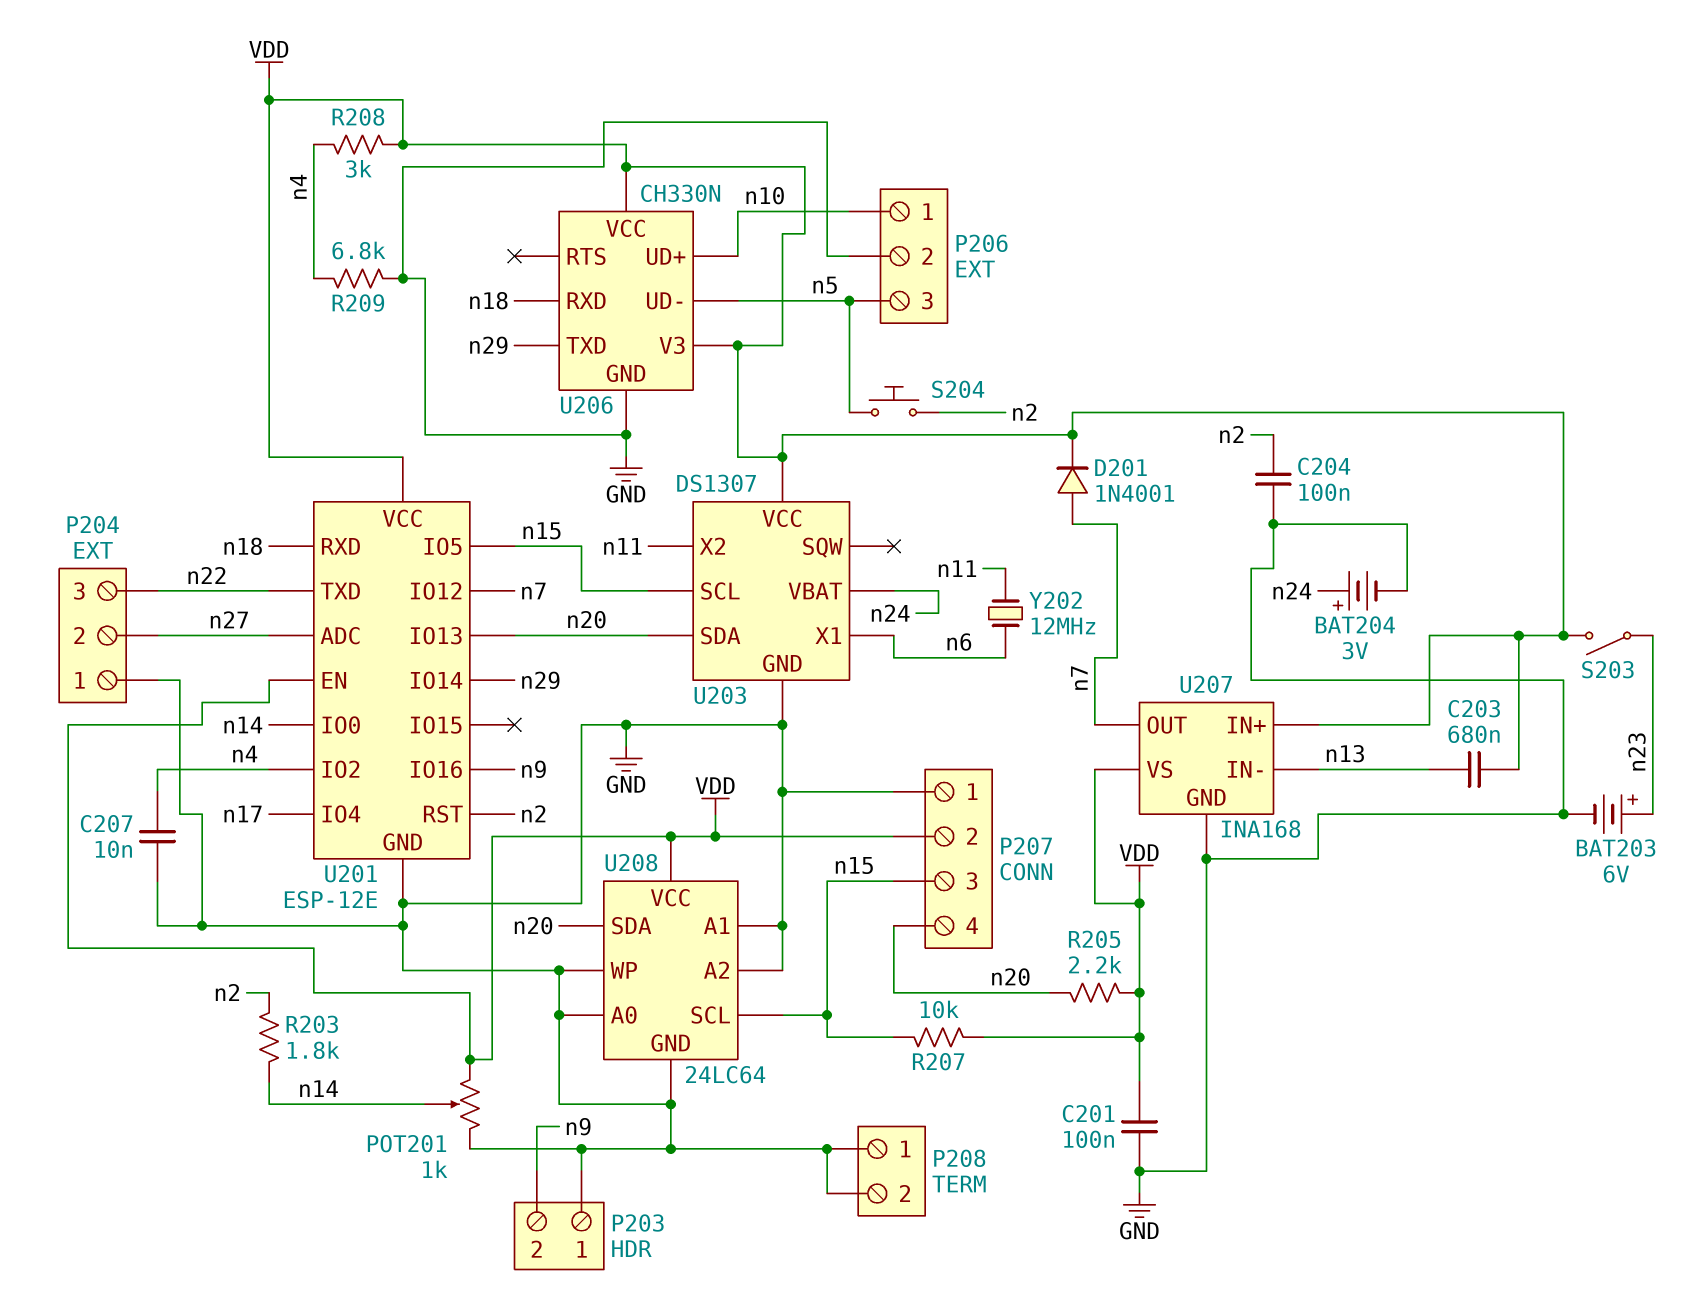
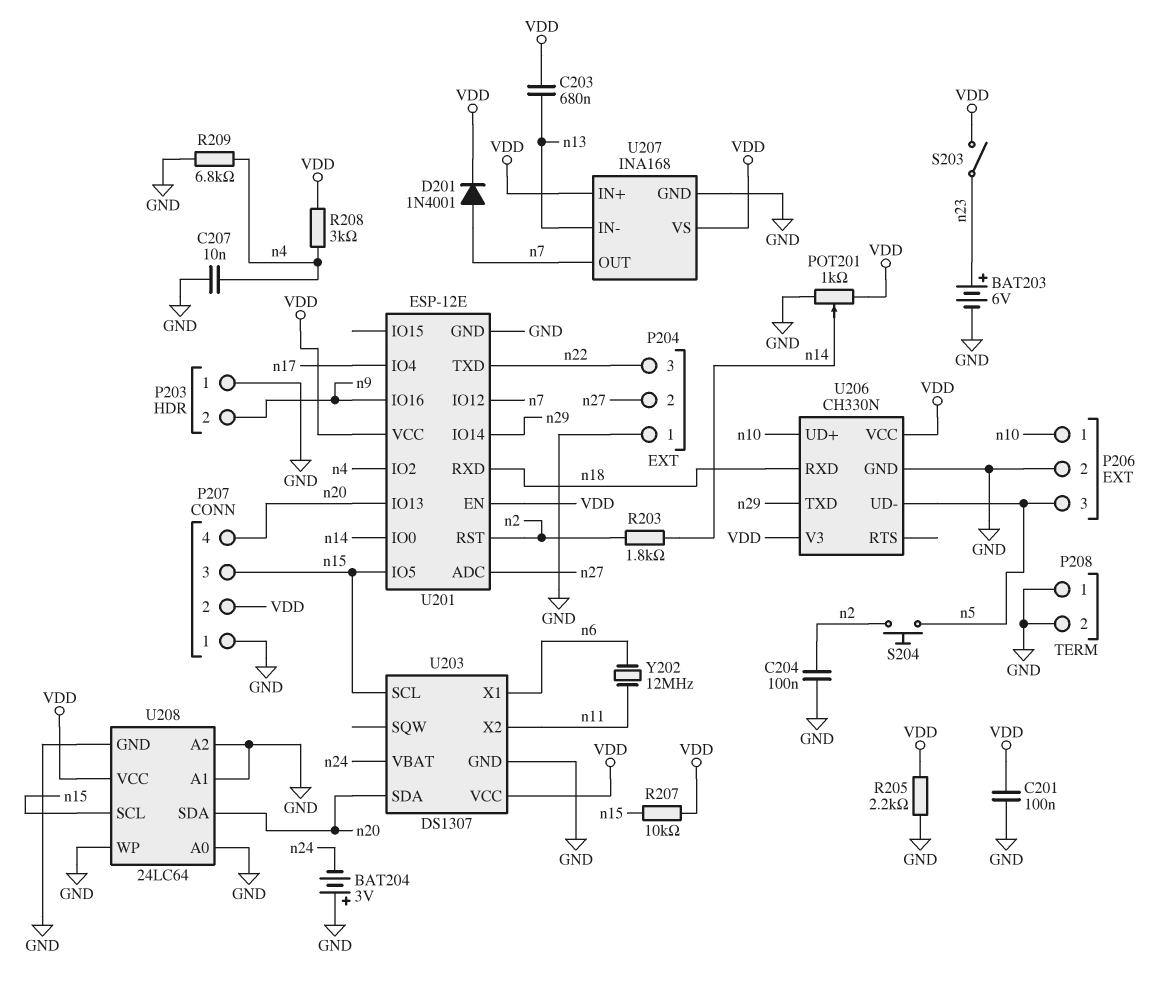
BAT204: 3V (plus n24, minus GND) -> 3V (plus GND, minus n24)
R205: 2.2k (VDD, n20) -> 2.2k (GND, VDD)

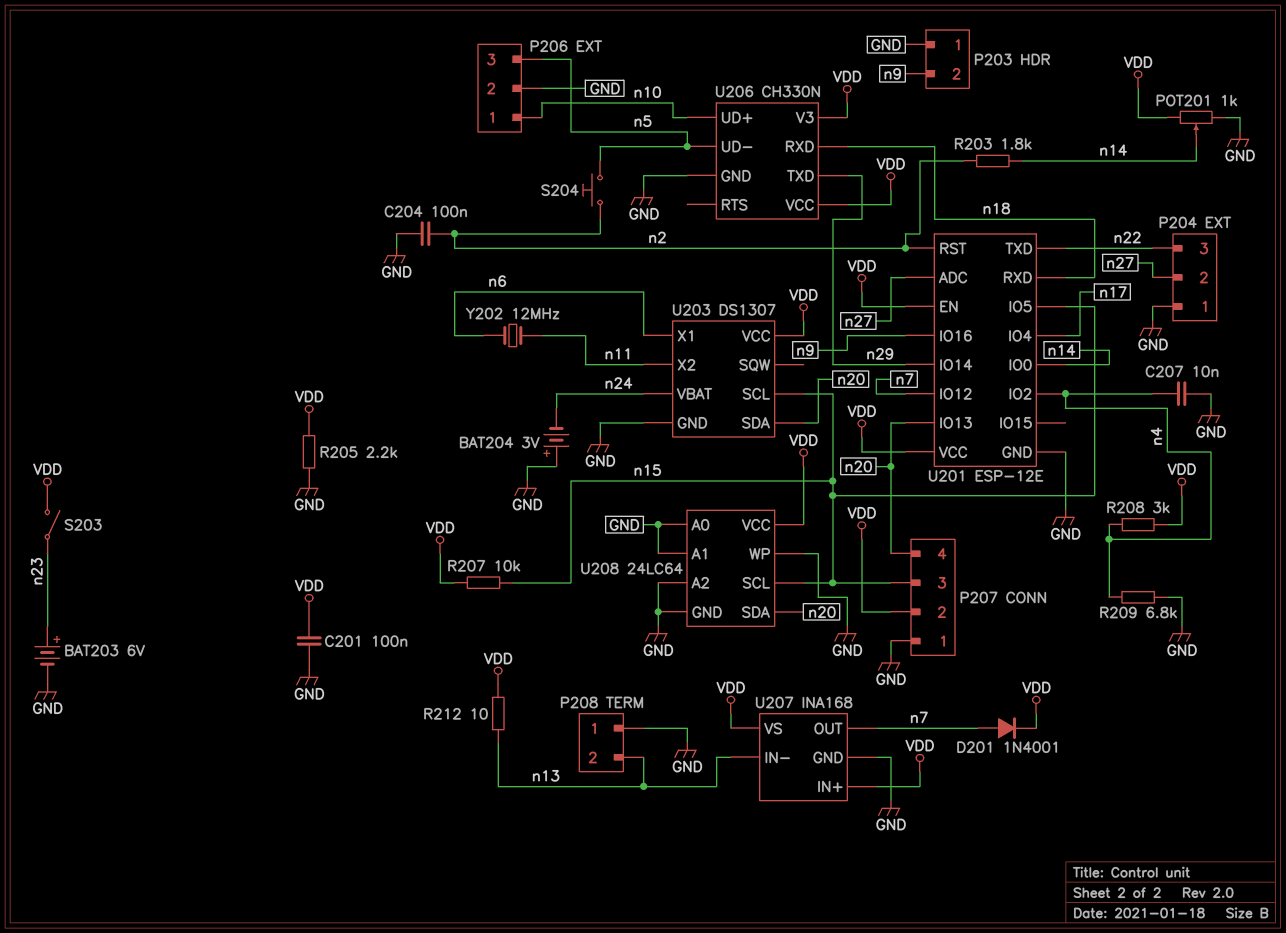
C203: 680nF (VDD, n13) -> none
P208 pin 2: GND -> n13
R212: none -> 10 (VDD, n13)

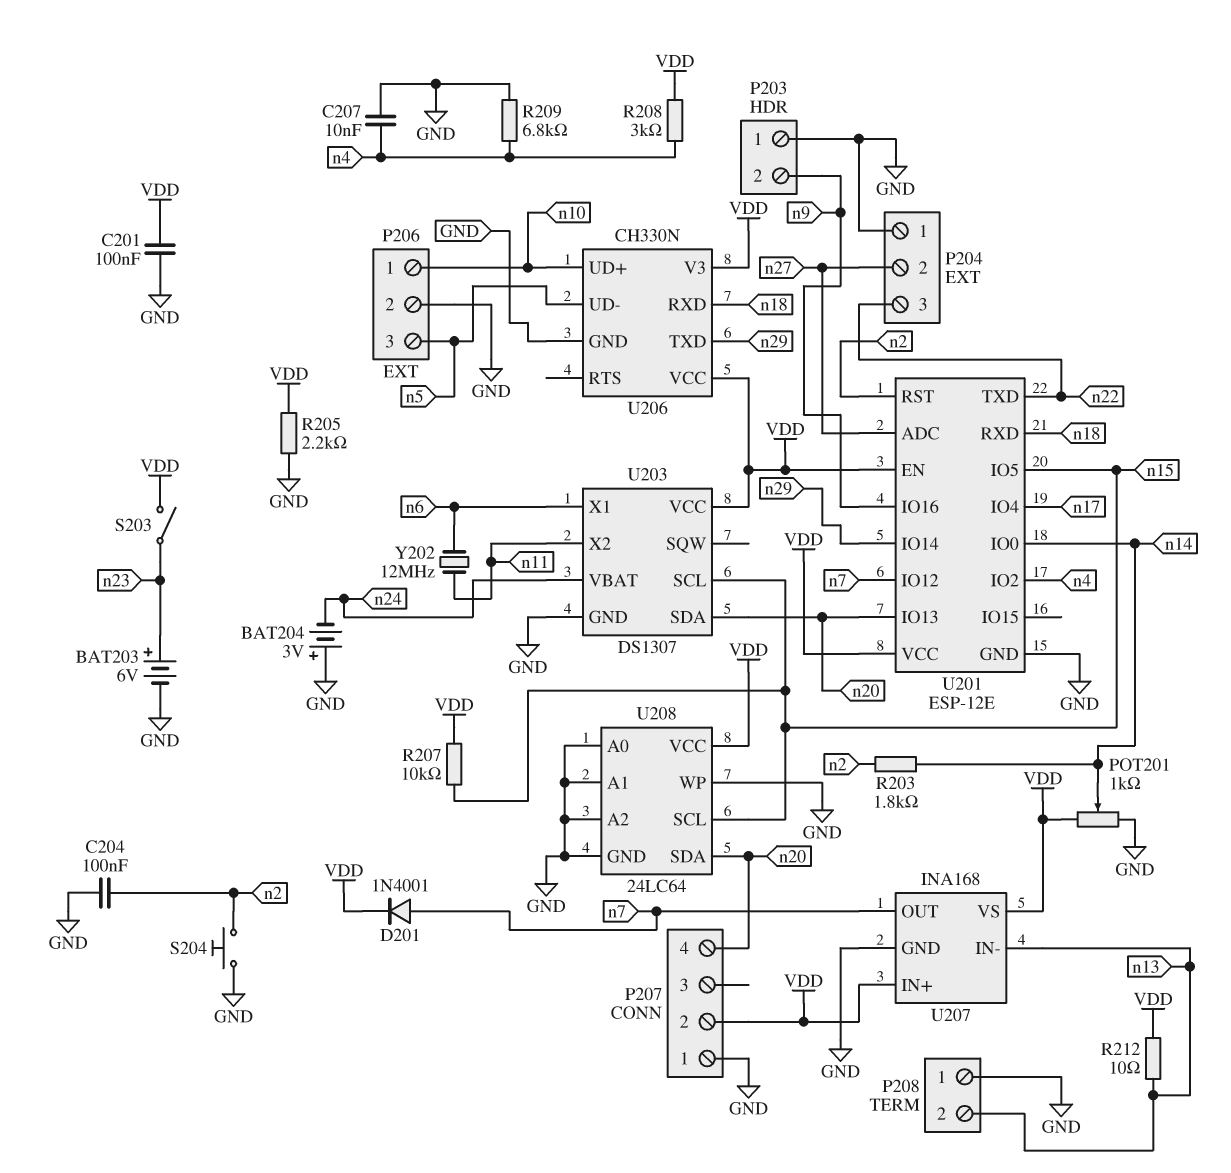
P207 pin 3: n15 -> none
S204: button (n2, n5) -> button (GND, n2)

